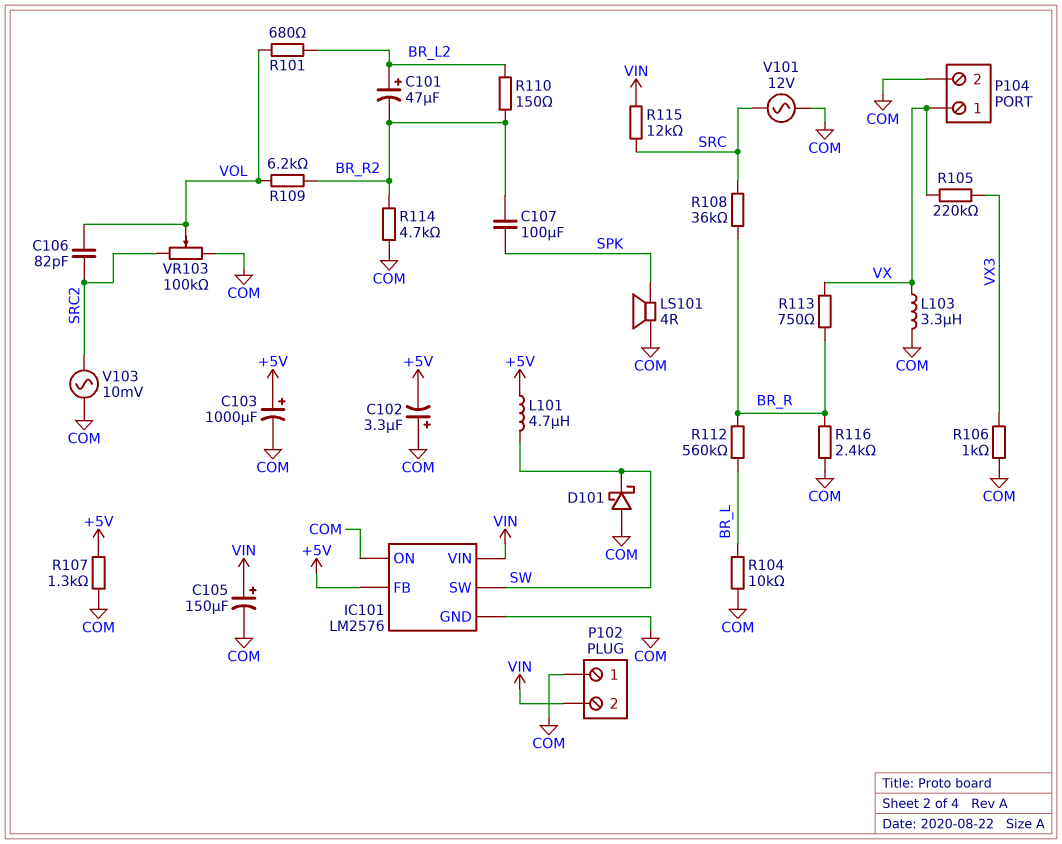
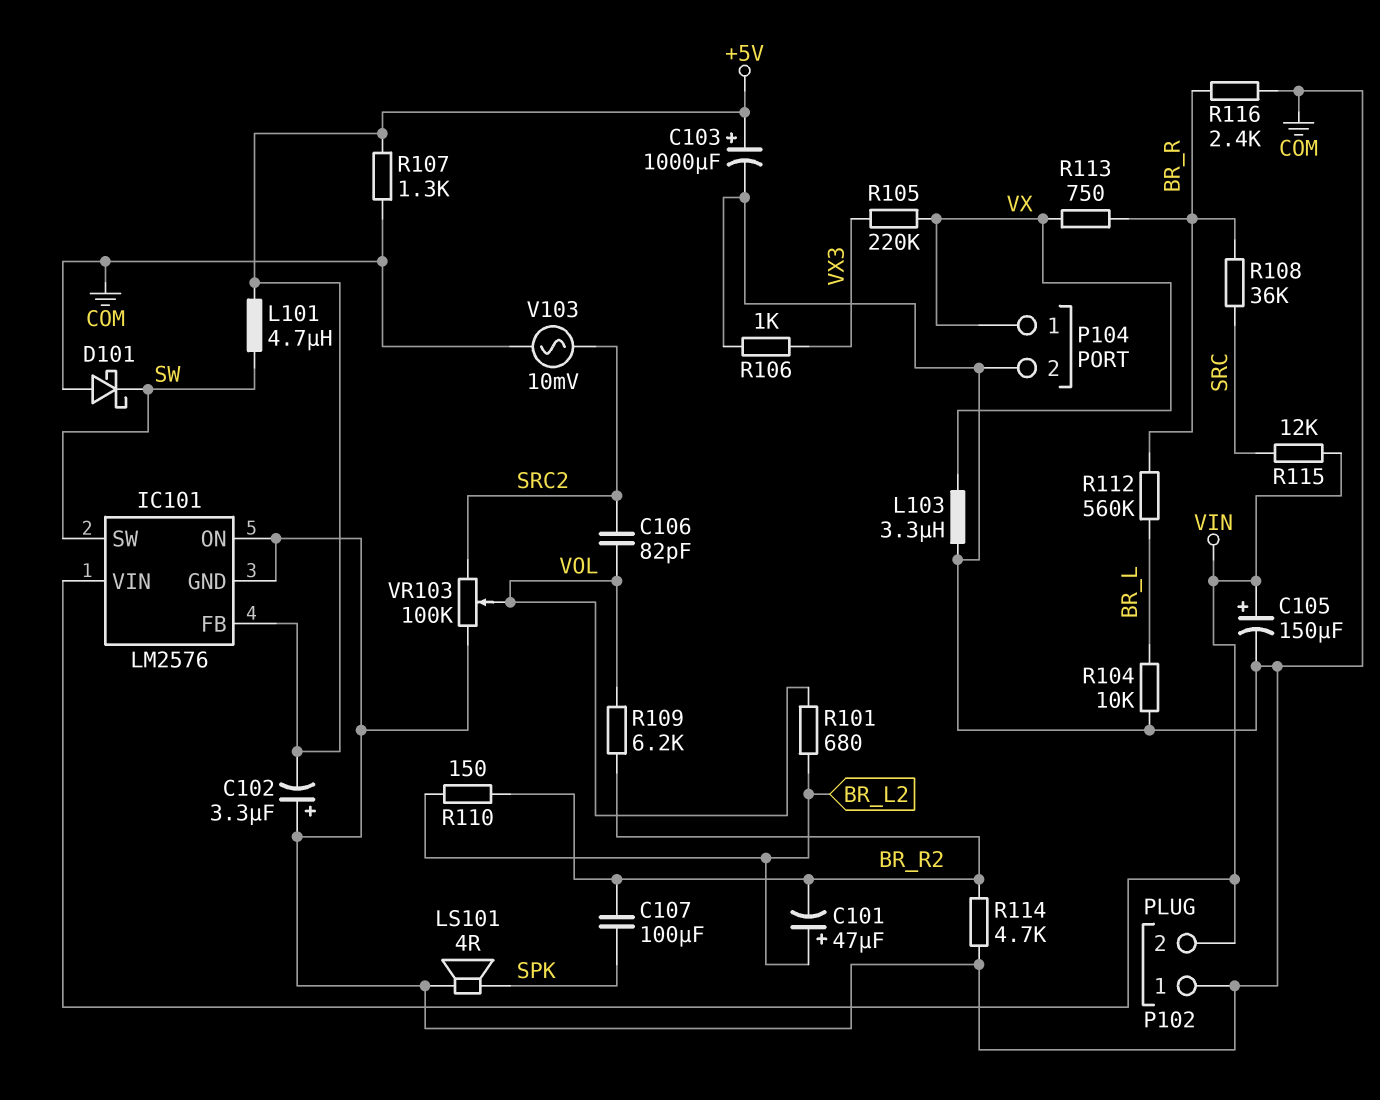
V101: AC 12V (COM, SRC) -> none

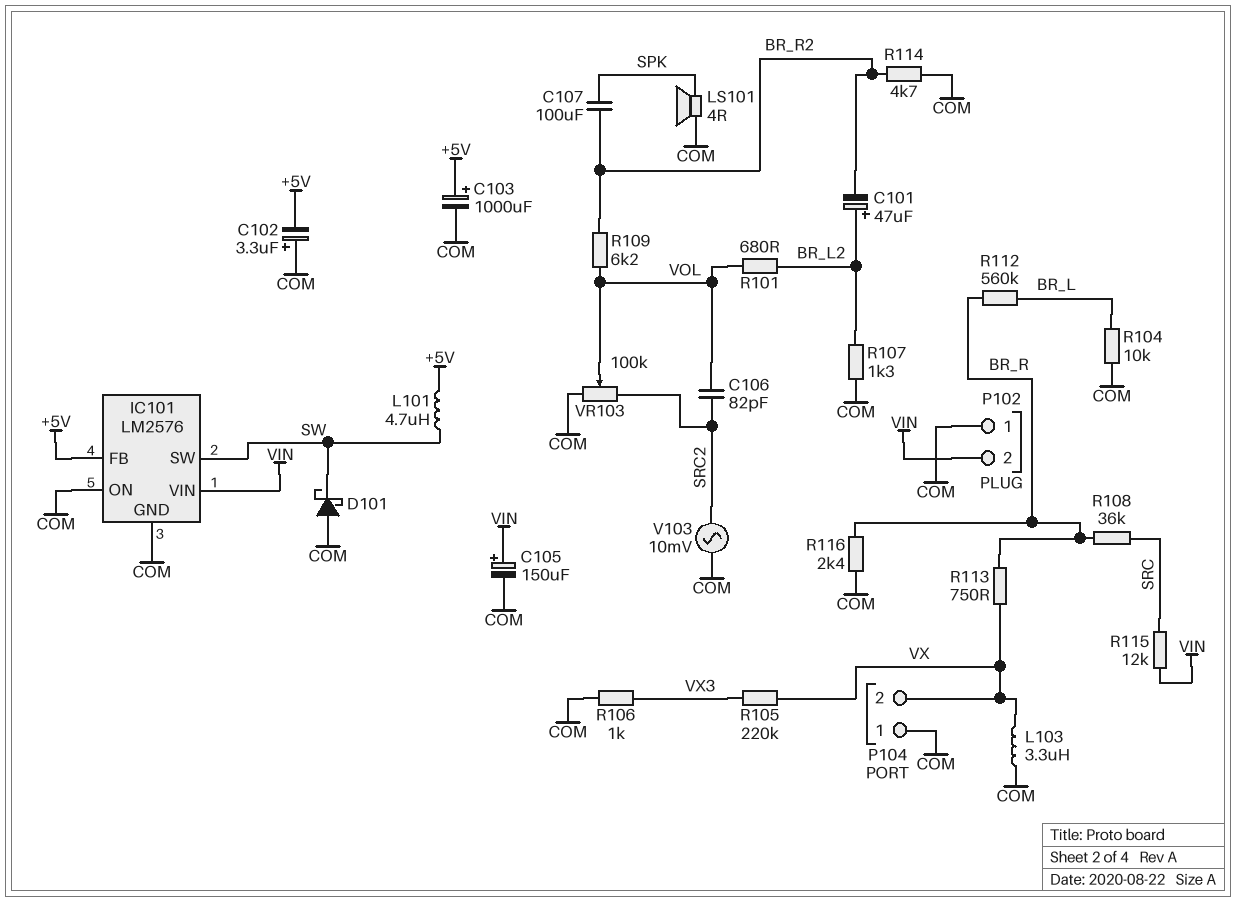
P104 pin 1: VX -> COM
P104 pin 2: COM -> VX
R107: 1.3k (+5V, COM) -> 1.3k (BR_L2, COM)
R110: 150 (BR_L2, BR_R2) -> none

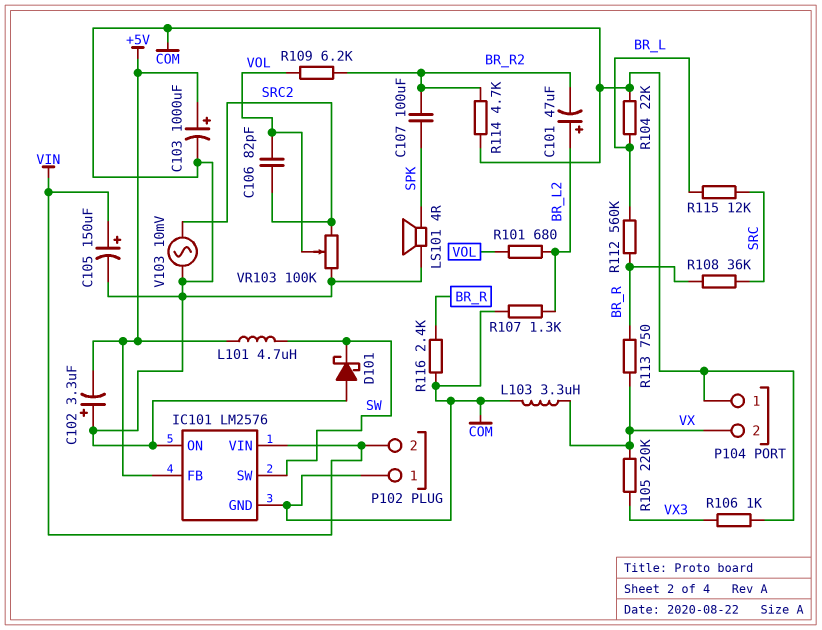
R104: 10k (BR_L, COM) -> 22k (BR_L, COM)
R115: 12k (SRC, VIN) -> 12k (BR_L, SRC)

